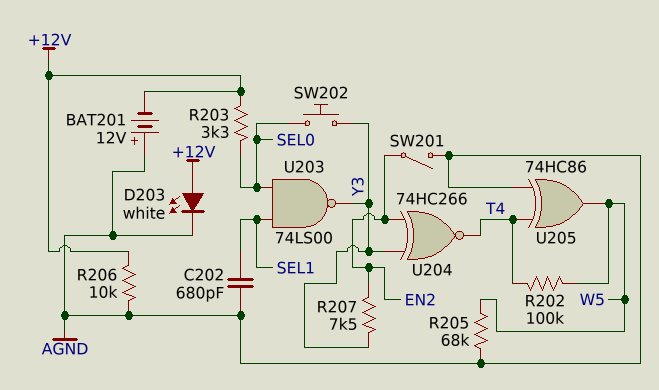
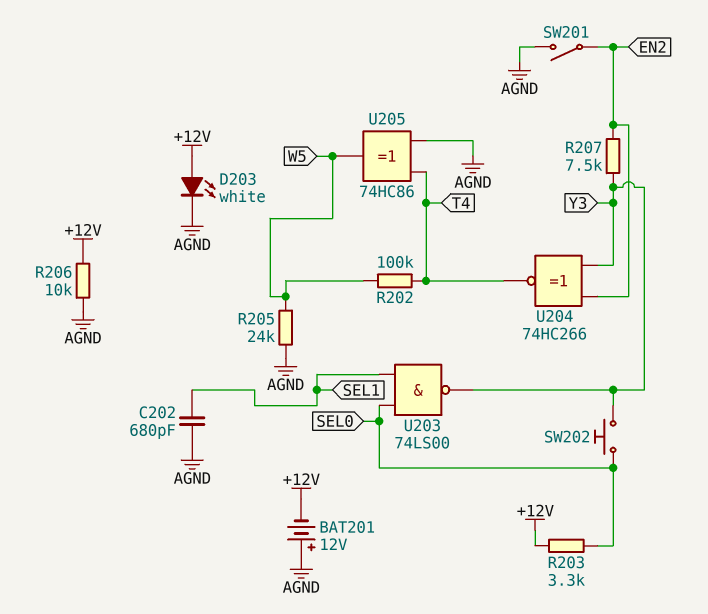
R205: 68k (AGND, W5) -> 24k (AGND, W5)

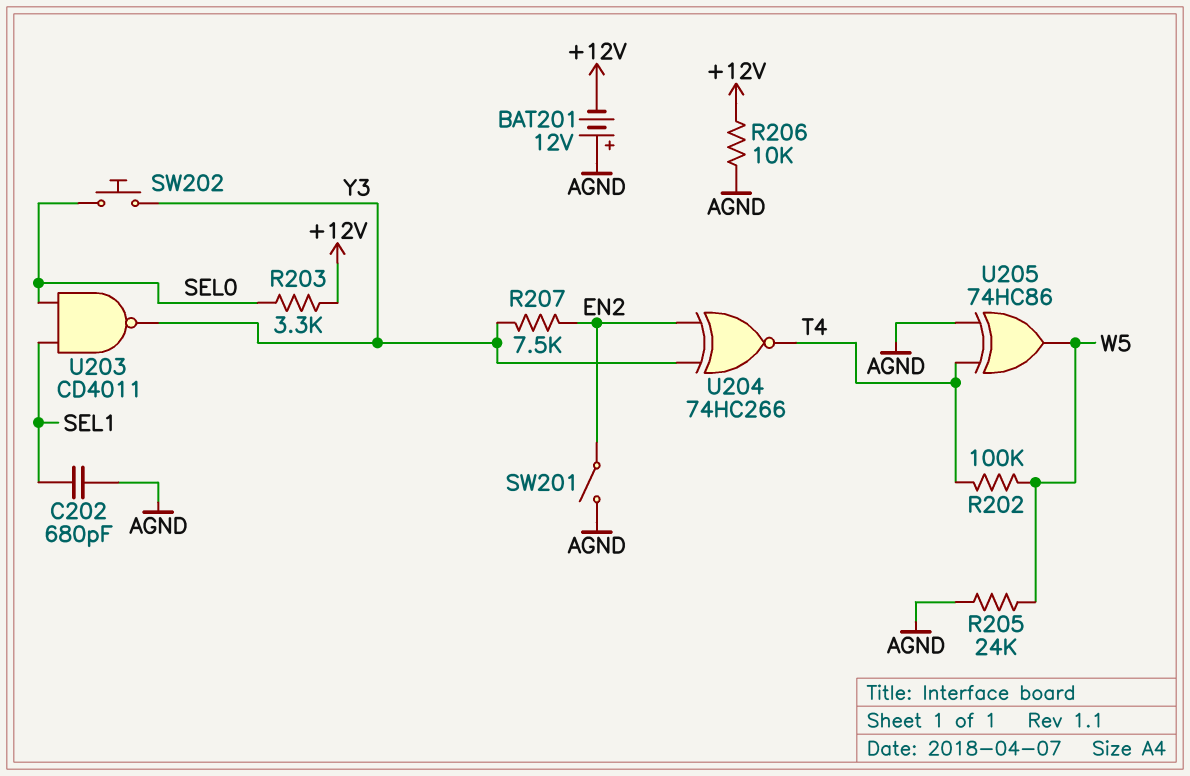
D203: LED white (A +12V, K AGND) -> none
U203: NAND 74LS00 (in SEL0, in SEL1, out Y3) -> NAND CD4011 (in SEL0, in SEL1, out Y3)

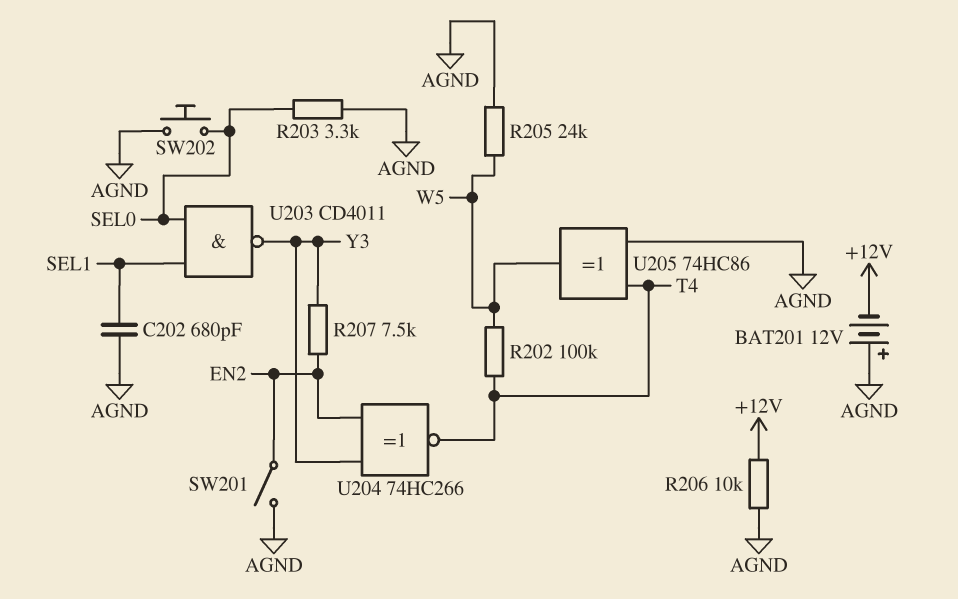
R203: 3.3k (+12V, SEL0) -> 3.3k (AGND, SEL0)
SW202: button (SEL0, Y3) -> button (AGND, SEL0)

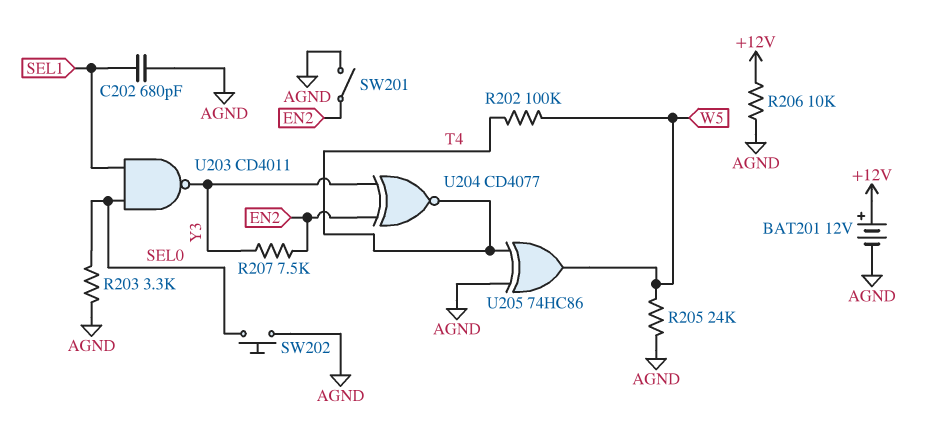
BAT201: 12V (plus AGND, minus +12V) -> 12V (plus +12V, minus AGND)
U204: XNOR 74HC266 (in EN2, in Y3, out T4) -> XNOR CD4077 (in EN2, in Y3, out T4)

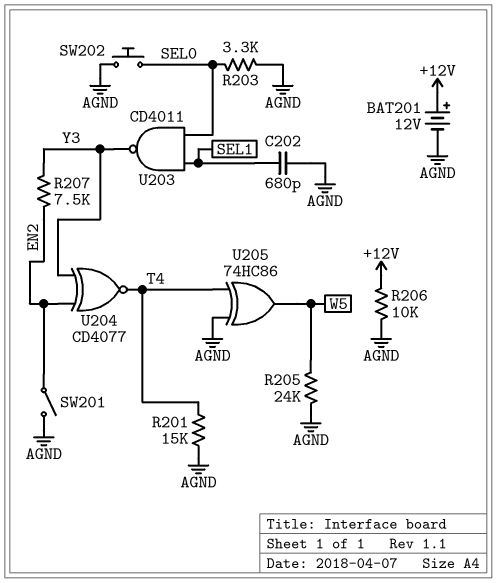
R201: none -> 15k (AGND, T4)
R202: 100k (T4, W5) -> none

